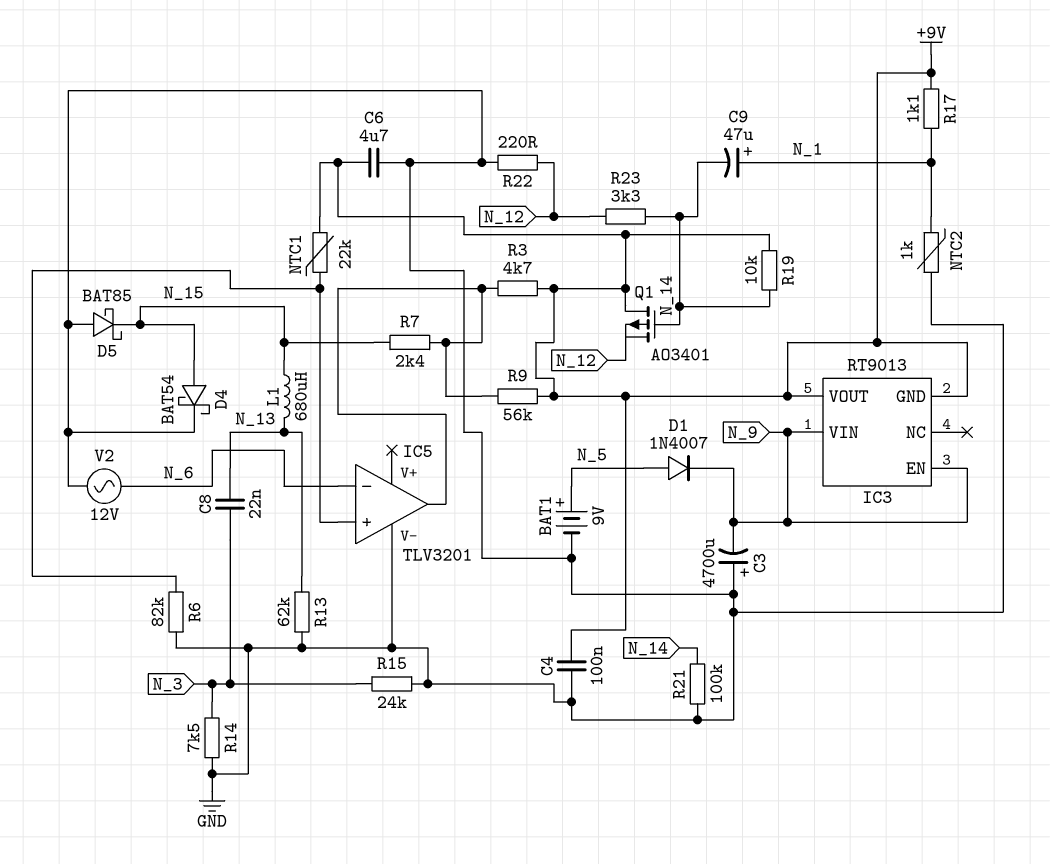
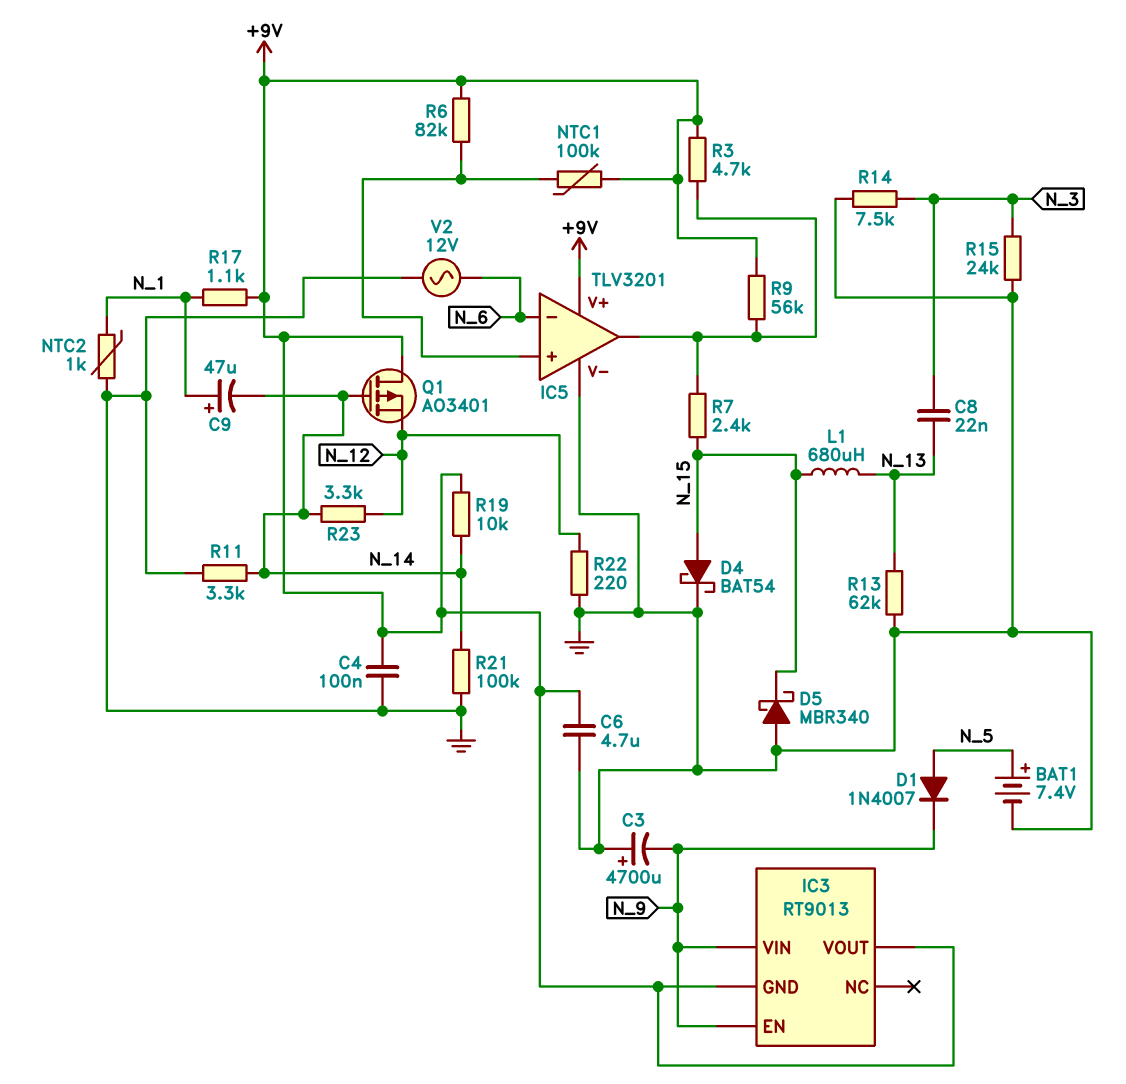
BAT1: 9V (plus N_5, minus GND) -> 7.4V (plus N_5, minus GND)
D5: schottky BAT85 (A GND, K N_15) -> schottky MBR340 (A GND, K N_15)
IC5 pin V+: none -> +9V
NTC1: 22k (+9V, IC5/in+) -> 100k (+9V, IC5/in+)
R6: 82k (GND, IC5/in+) -> 82k (+9V, IC5/in+)
R11: none -> 3.3k (GND, N_14)

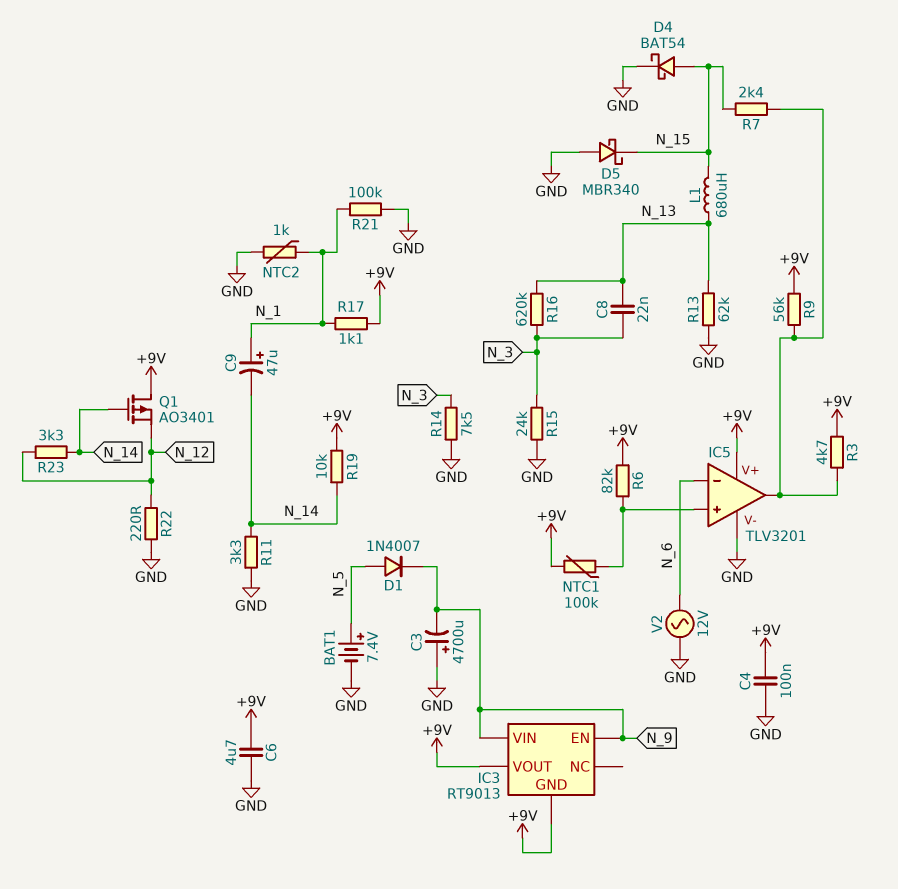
R16: none -> 620k (N_3, N_13)
R21: 100k (GND, N_14) -> 100k (GND, N_1)

